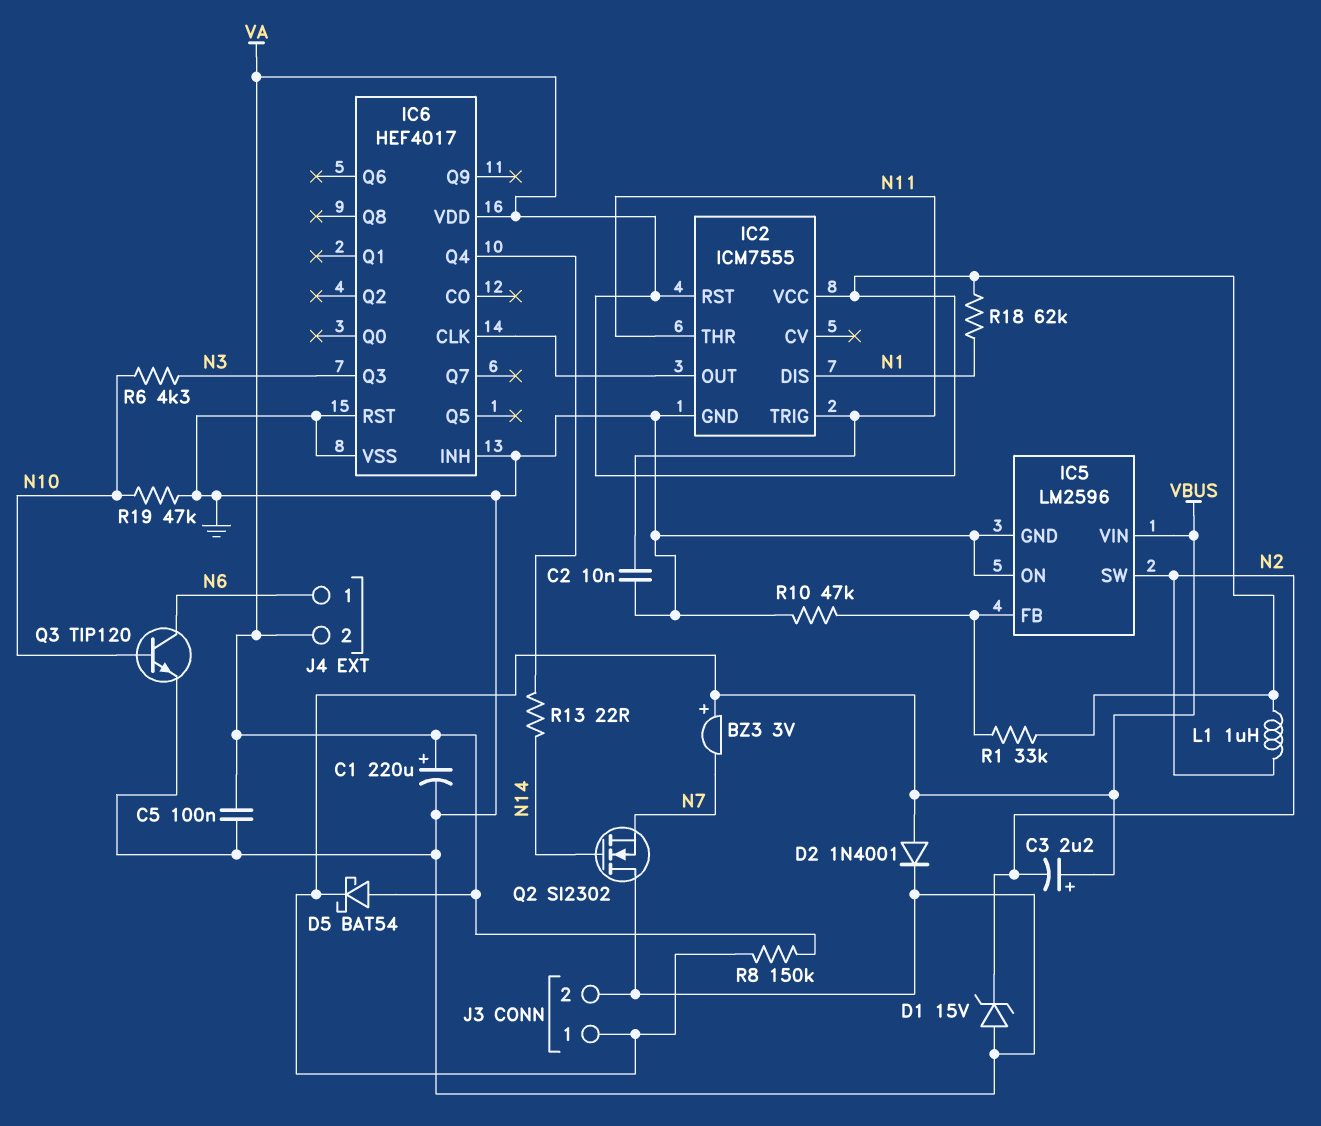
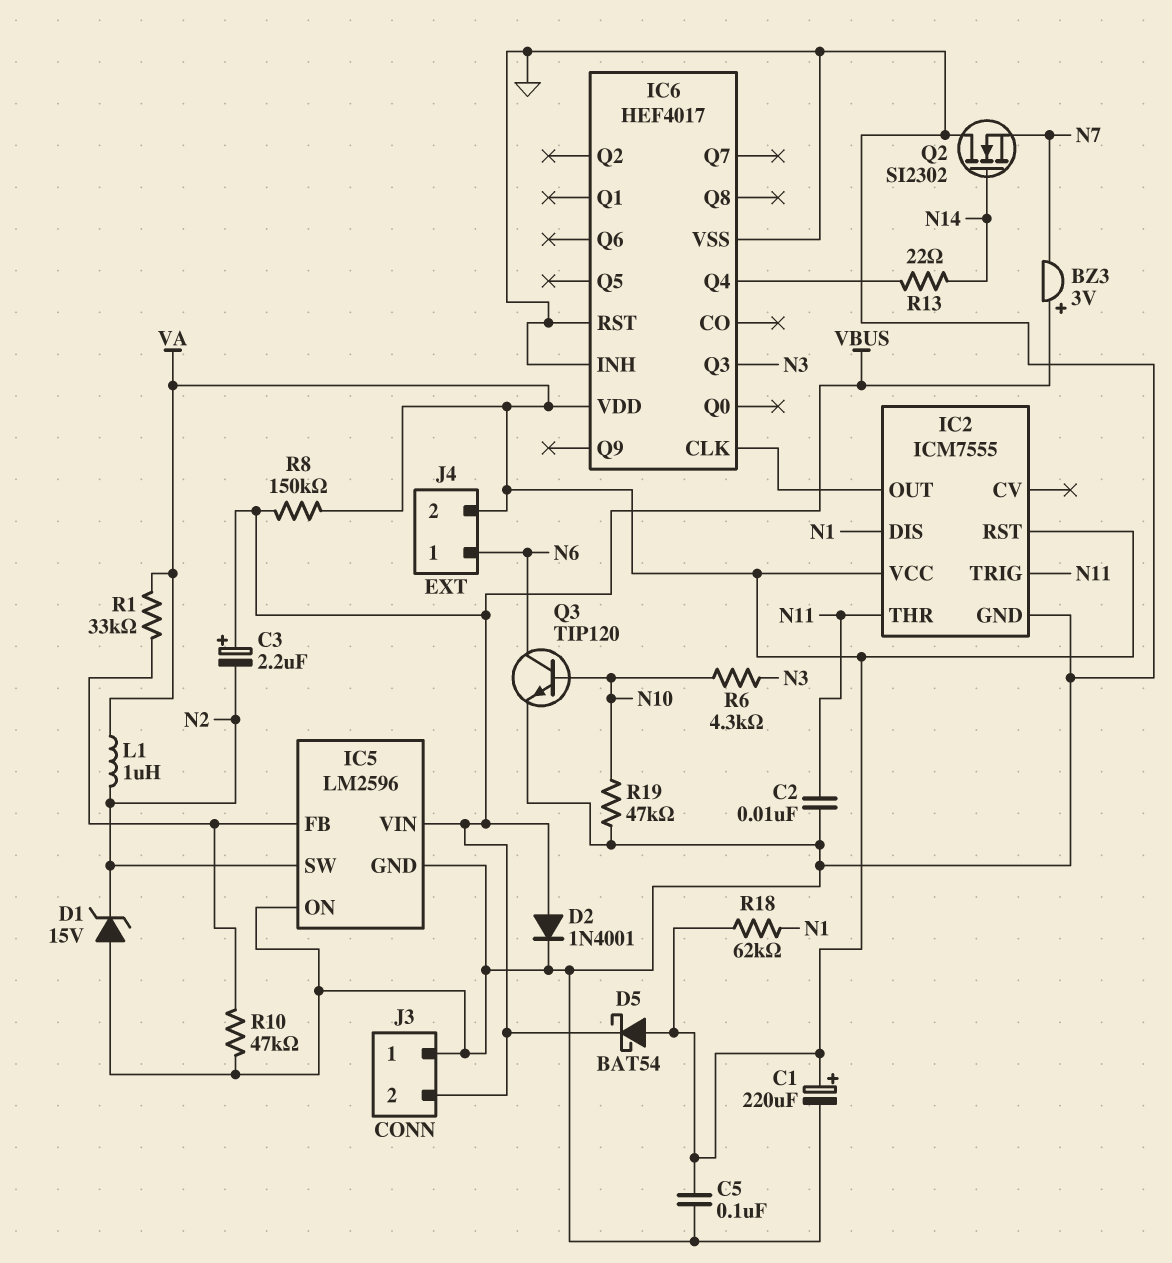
J3 pin 1: VBUS -> GND
J3 pin 2: GND -> VBUS

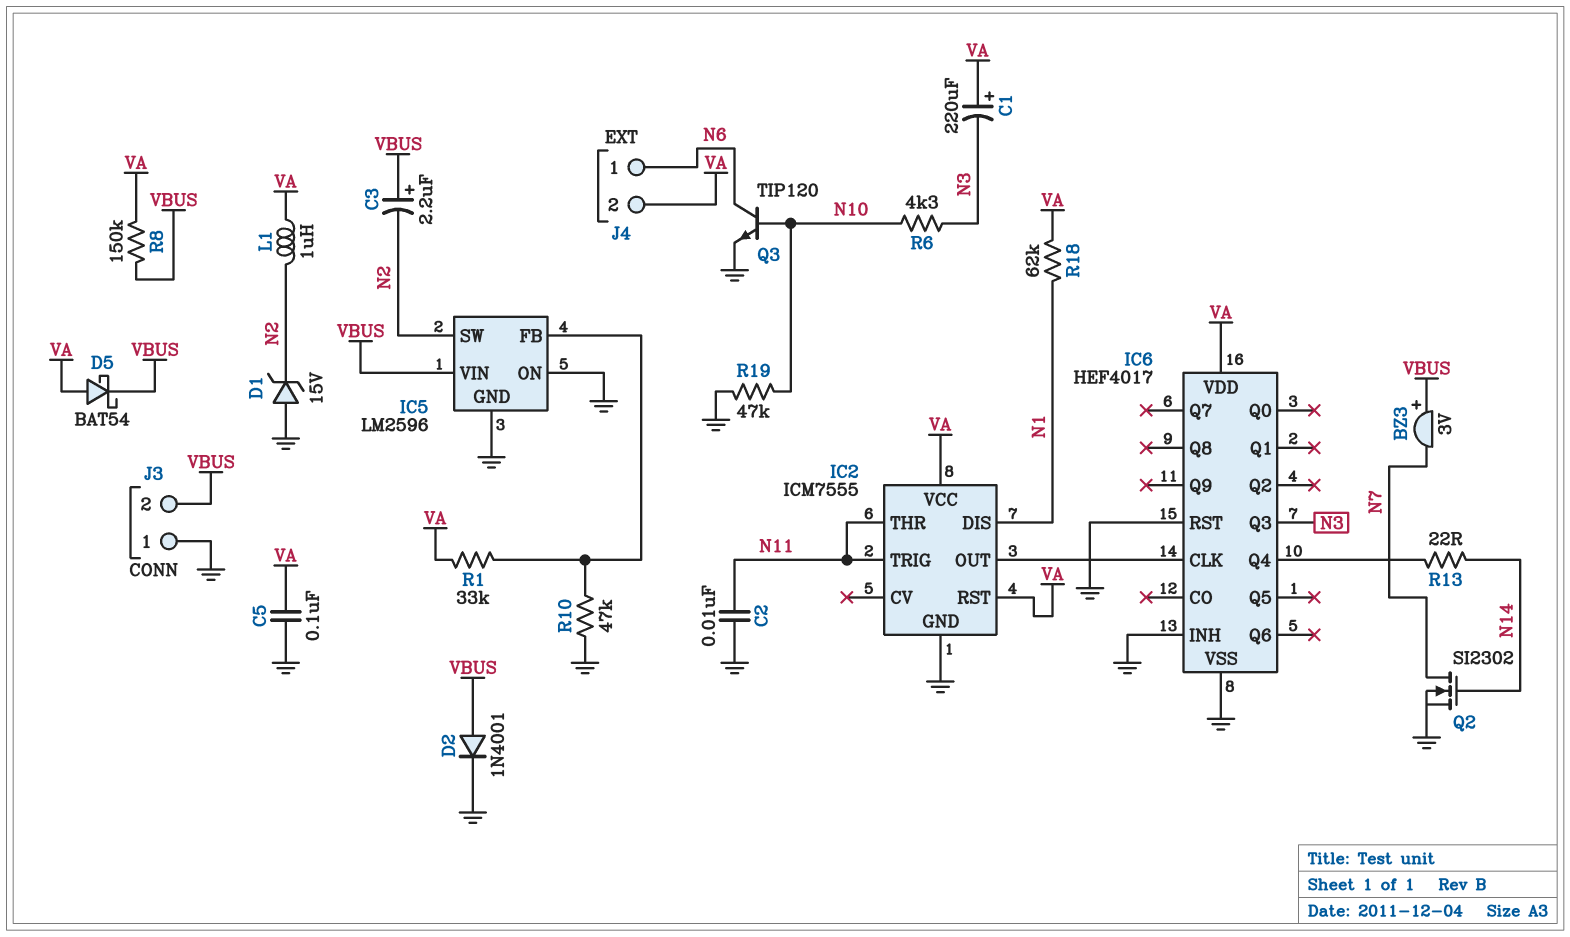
C1: 220uF (plus VA, minus GND) -> 220uF (plus VA, minus N3)
Q2: NMOS SI2302 (G N14, D GND, S N7) -> NMOS SI2302 (G N14, D N7, S GND)

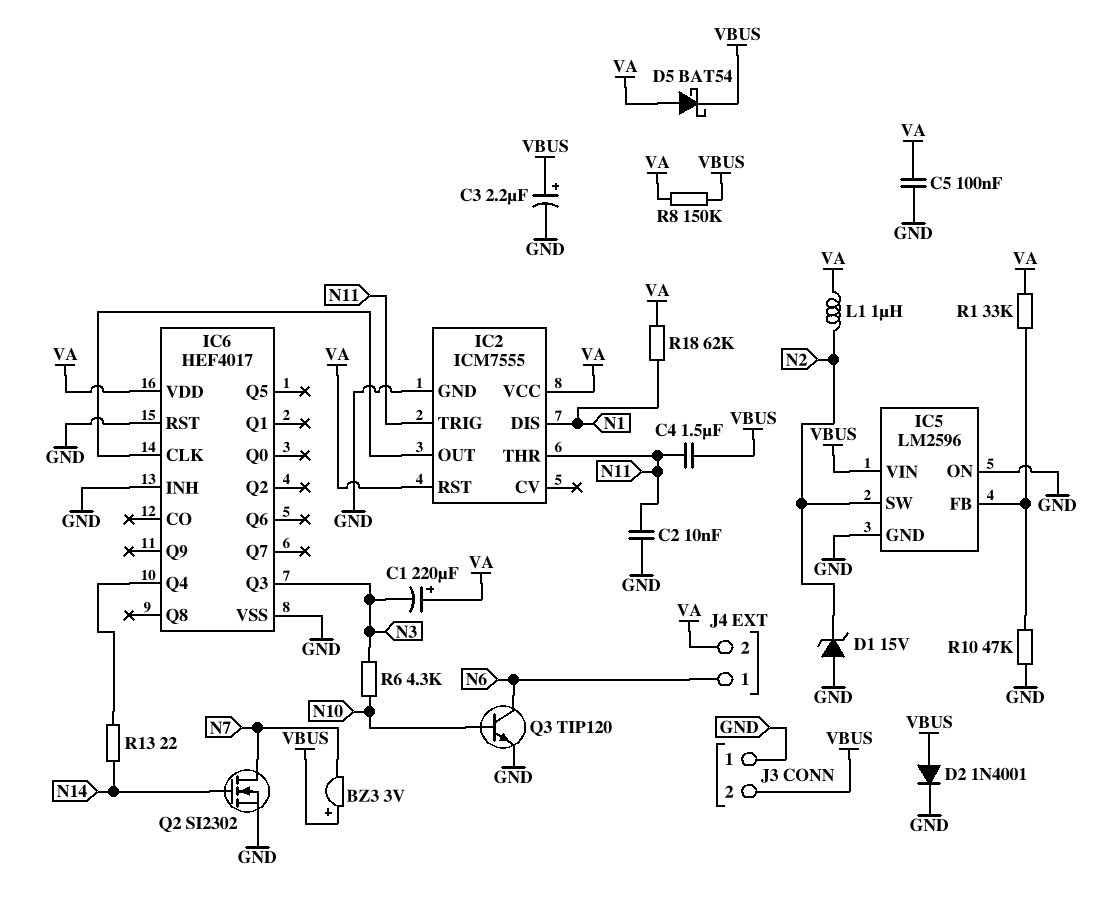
C3: 2.2uF (plus VBUS, minus N2) -> 2.2uF (plus VBUS, minus GND)
C4: none -> 1.5uF (N11, VBUS)
R19: 47k (GND, N10) -> none

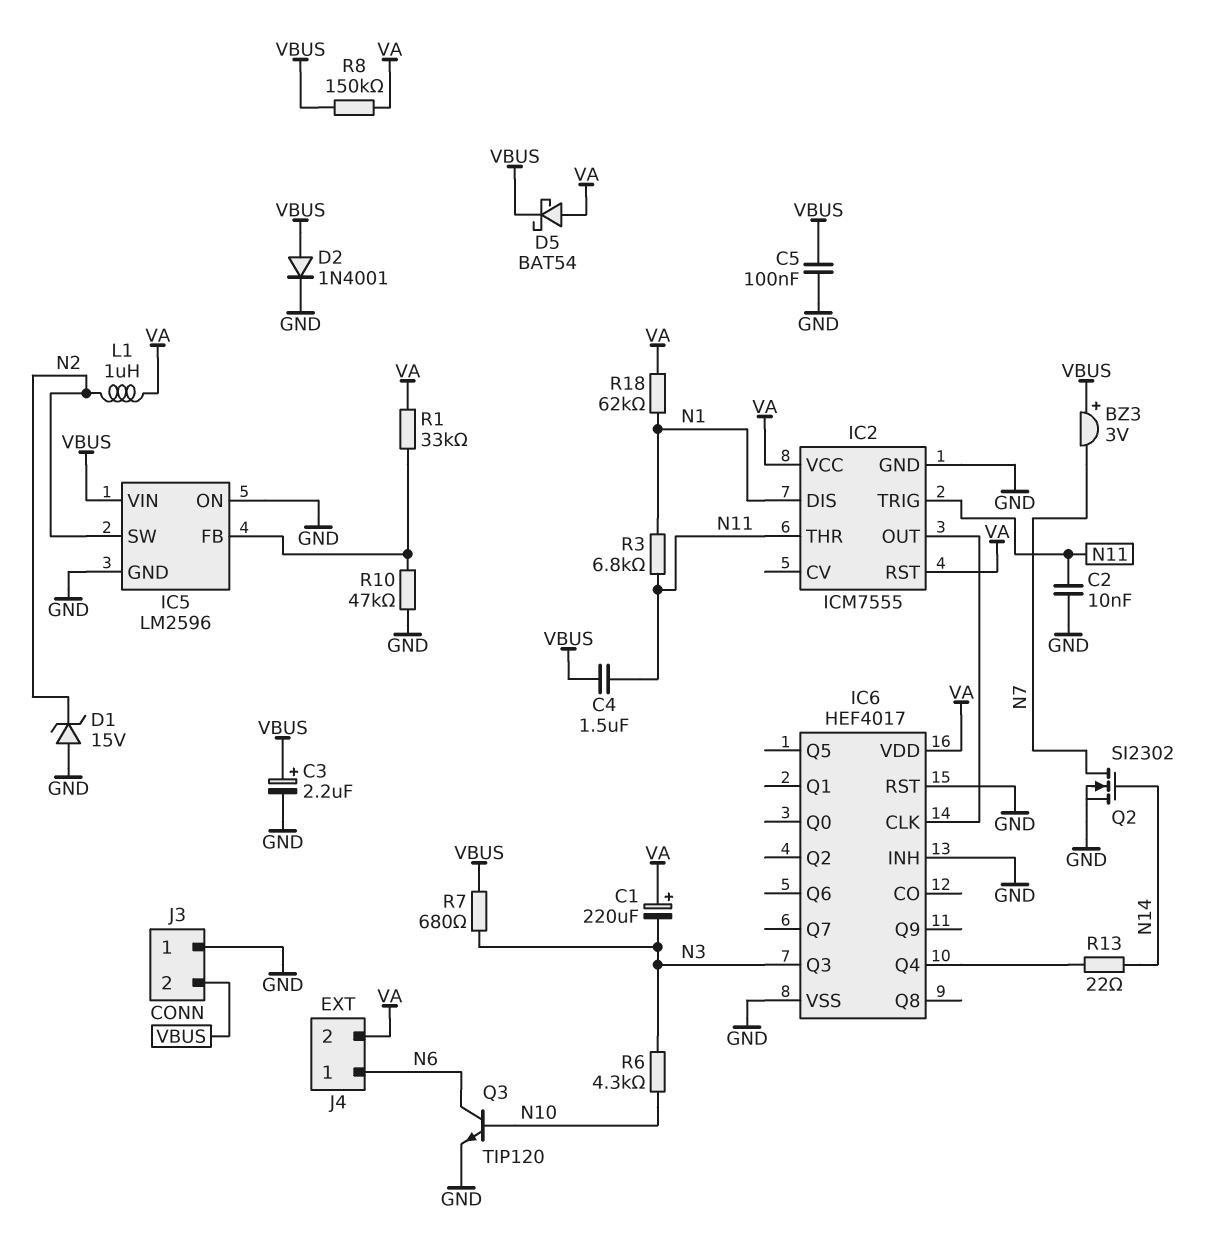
C5: 100nF (GND, VA) -> 100nF (GND, VBUS)
R3: none -> 6.8k (N1, N11)
R7: none -> 680 (N3, VBUS)

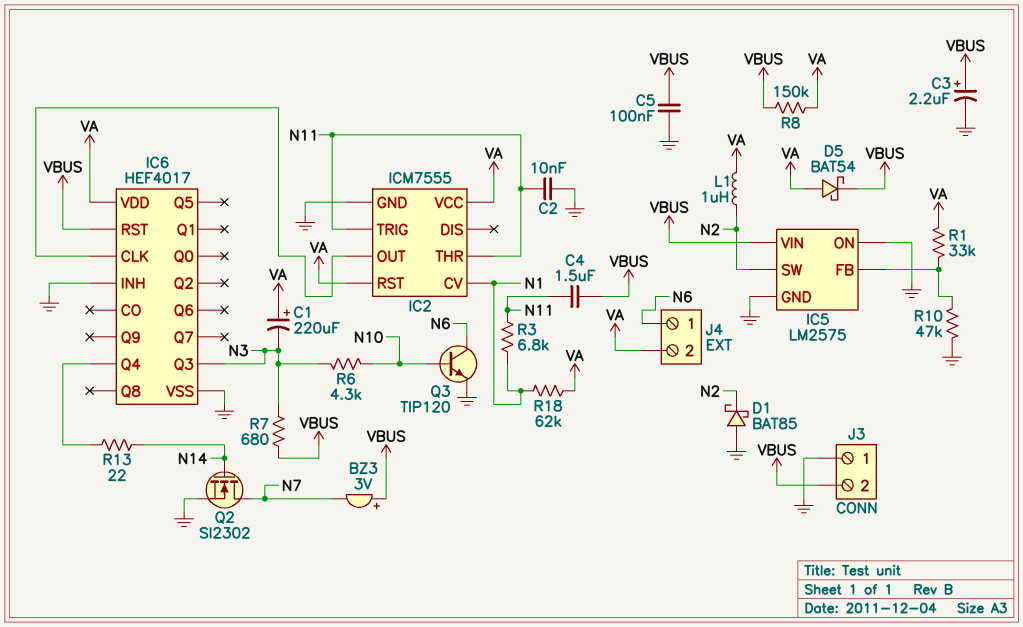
D1: zener 15V (A GND, K N2) -> schottky BAT85 (A GND, K N2)
D2: diode 1N4001 (A VBUS, K GND) -> none
IC2 pin CV: none -> N1
IC2 pin DIS: N1 -> none
IC5: LM2596 -> LM2575
IC6 pin RST: GND -> VBUS

